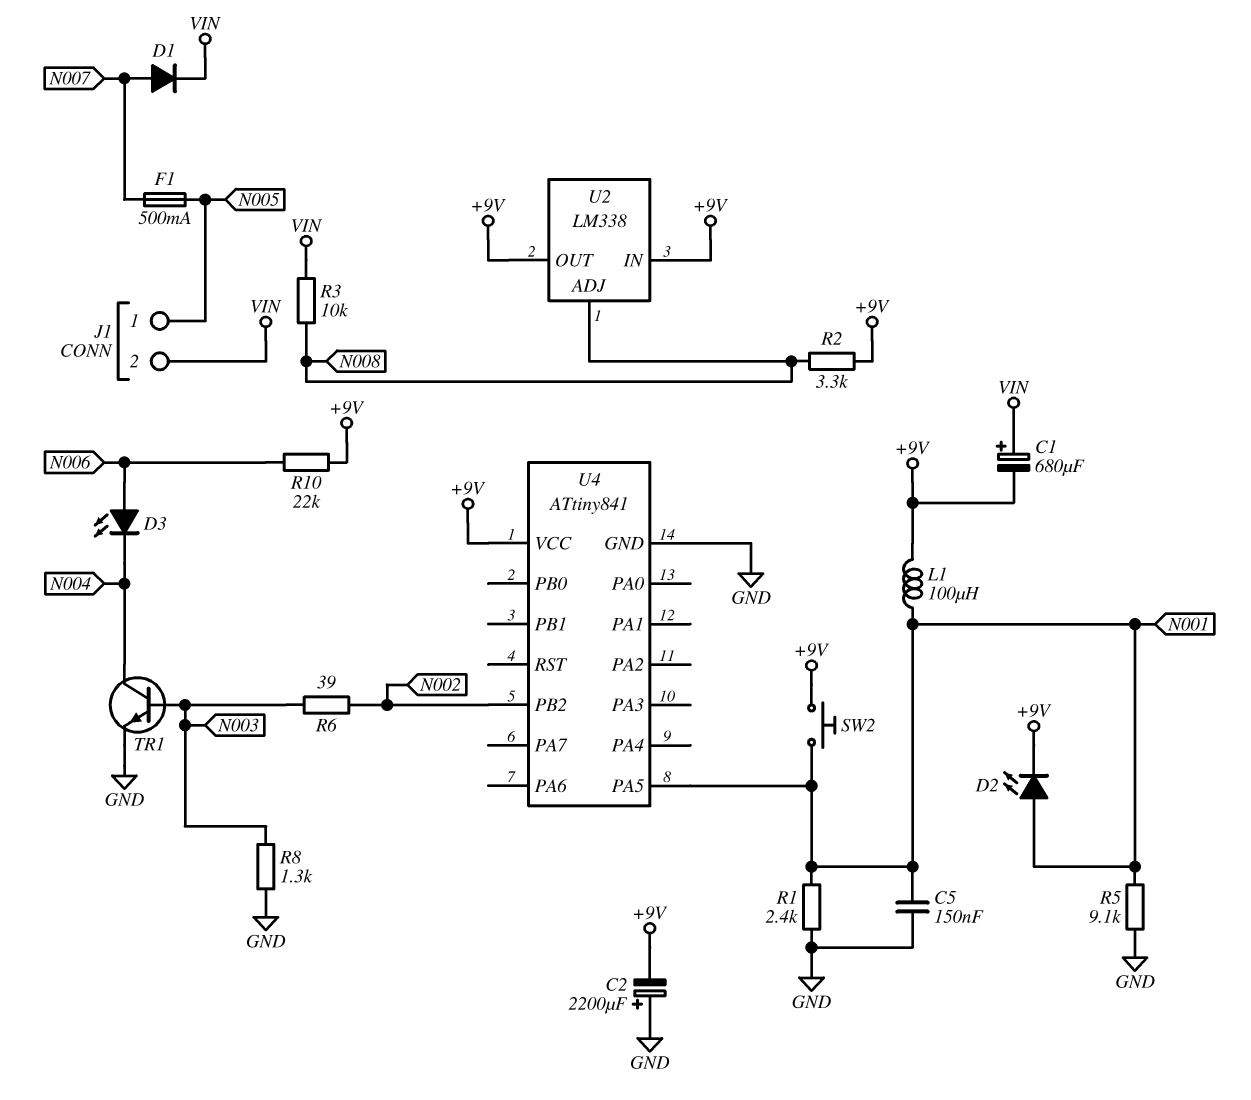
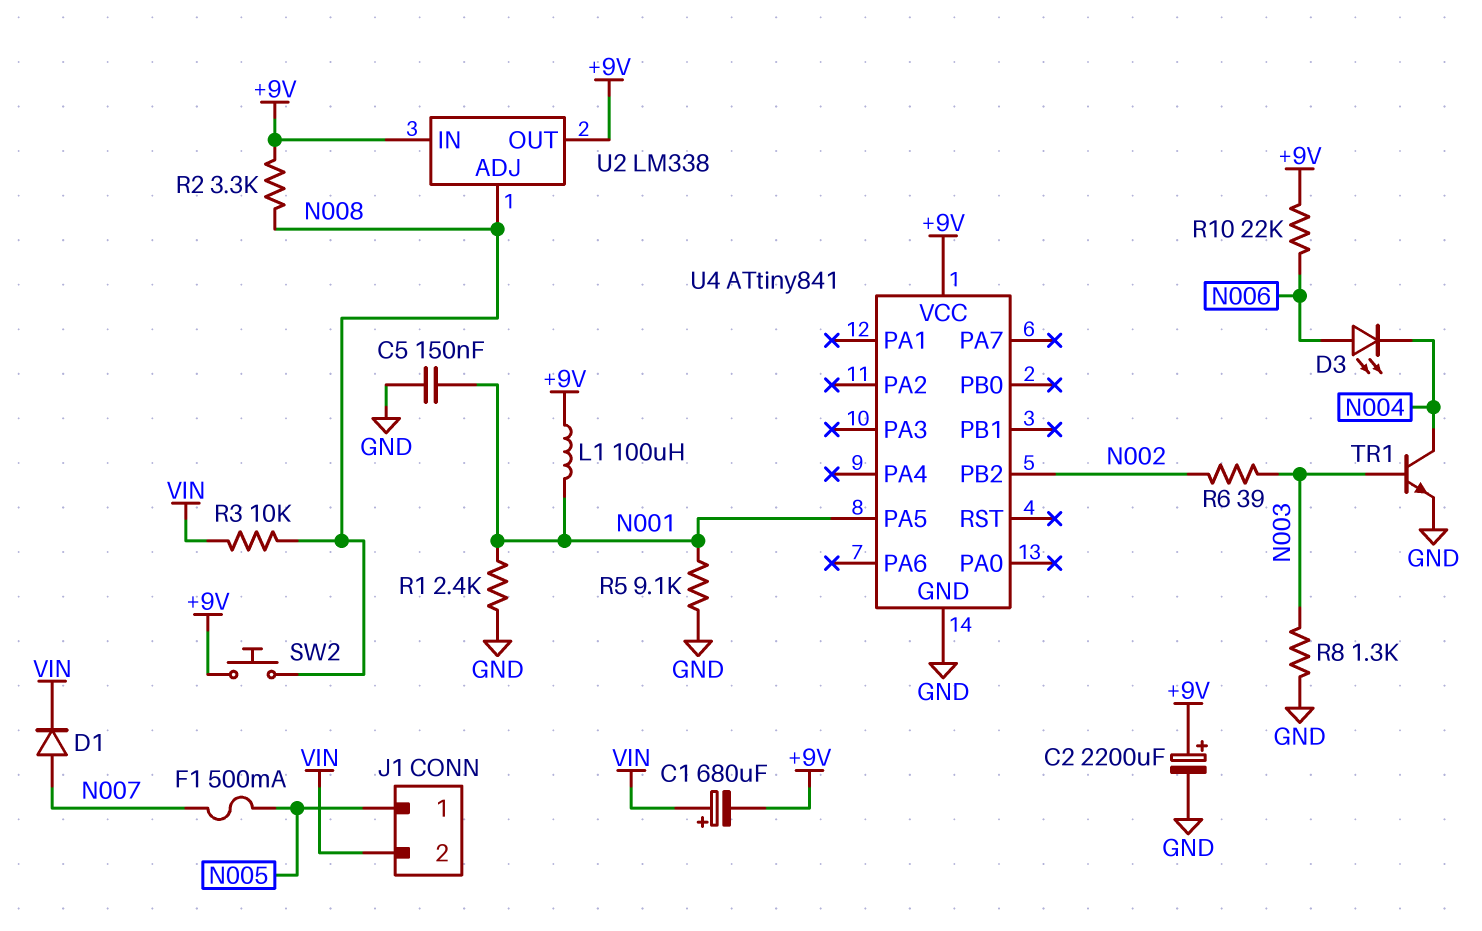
C2: 2200uF (plus GND, minus +9V) -> 2200uF (plus +9V, minus GND)
D2: LED (A N001, K +9V) -> none
SW2: button (+9V, N001) -> button (+9V, N008)

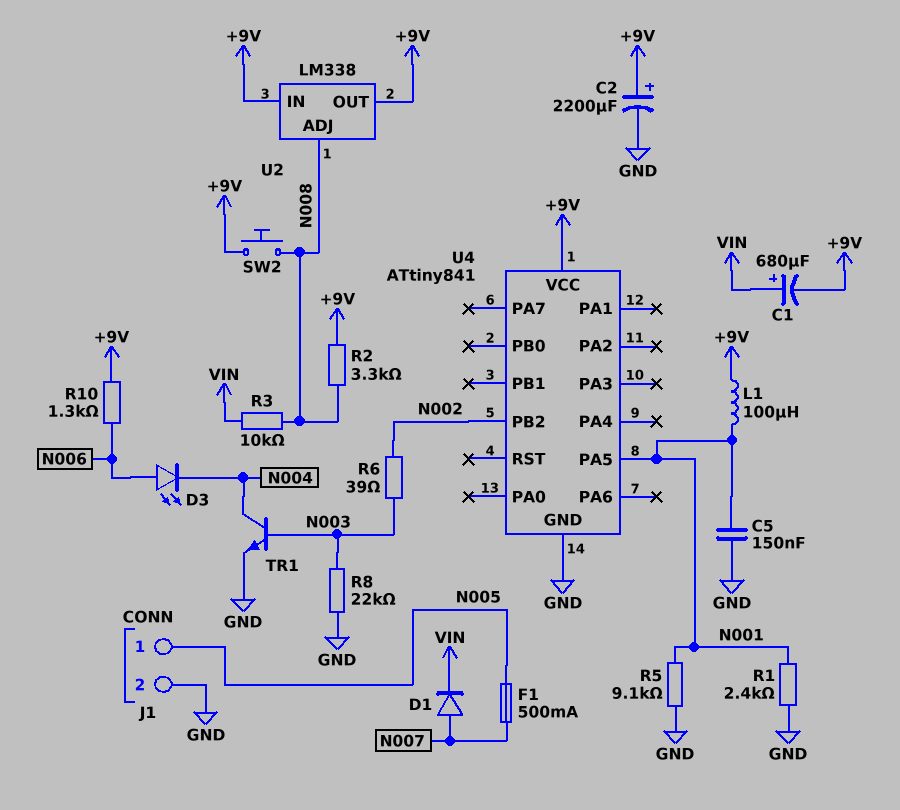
J1 pin 2: VIN -> GND
R8: 1.3k (GND, N003) -> 22k (GND, N003)
R10: 22k (+9V, N006) -> 1.3k (+9V, N006)

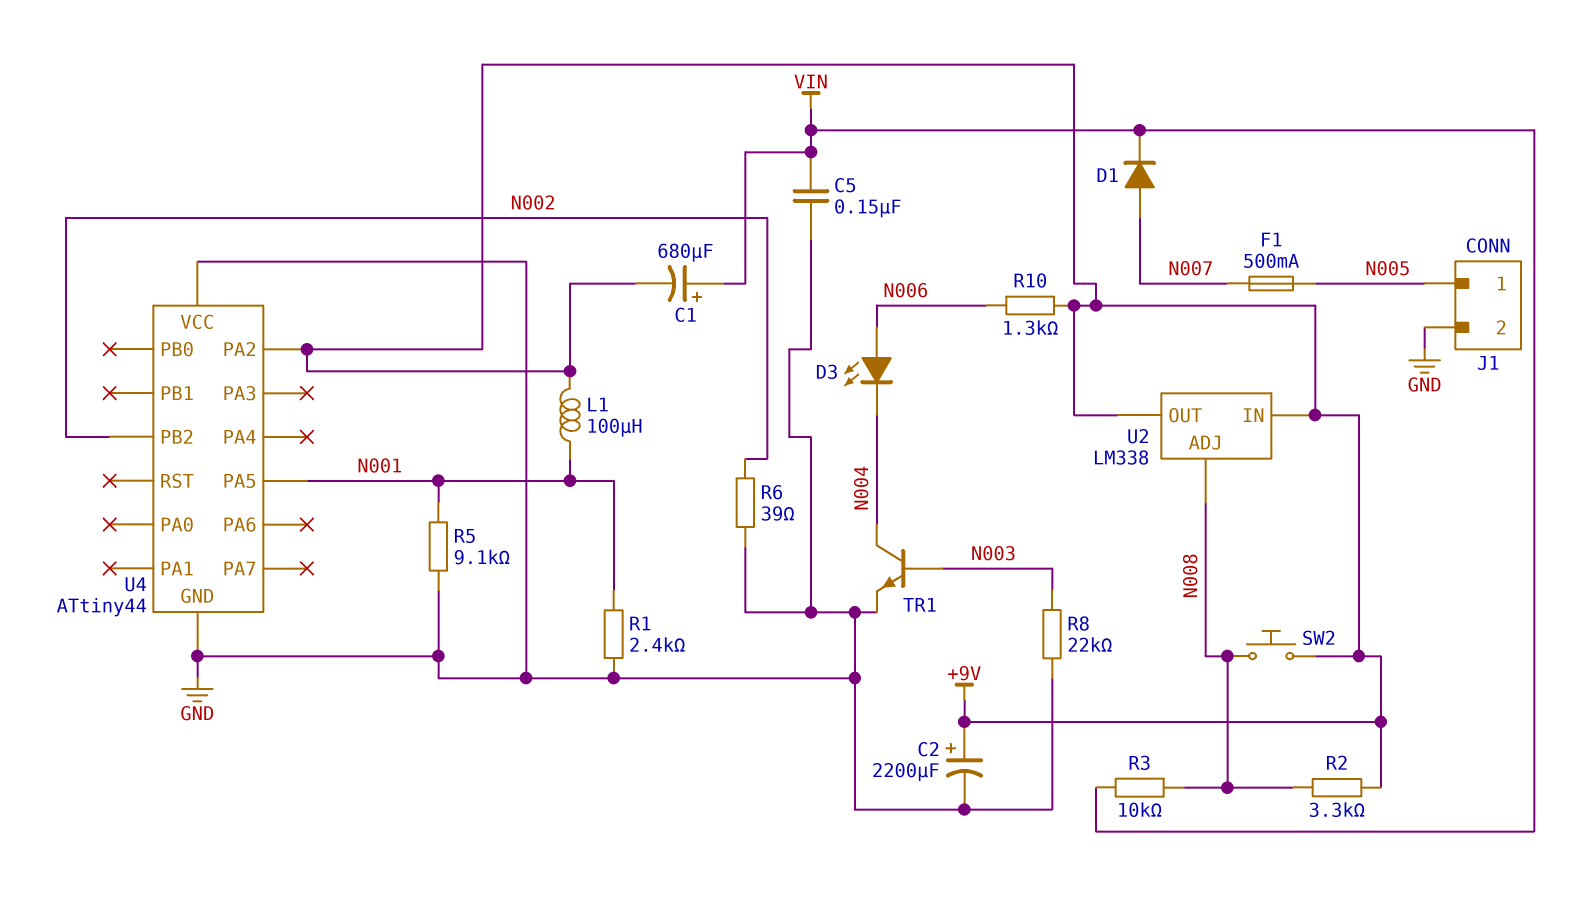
C5: 150nF (GND, N001) -> 150nF (GND, VIN)
R6: 39 (N002, N003) -> 39 (GND, N002)
U4: ATtiny841 -> ATtiny44
U4 pin PA2: none -> +9V
U4 pin VCC: +9V -> GND

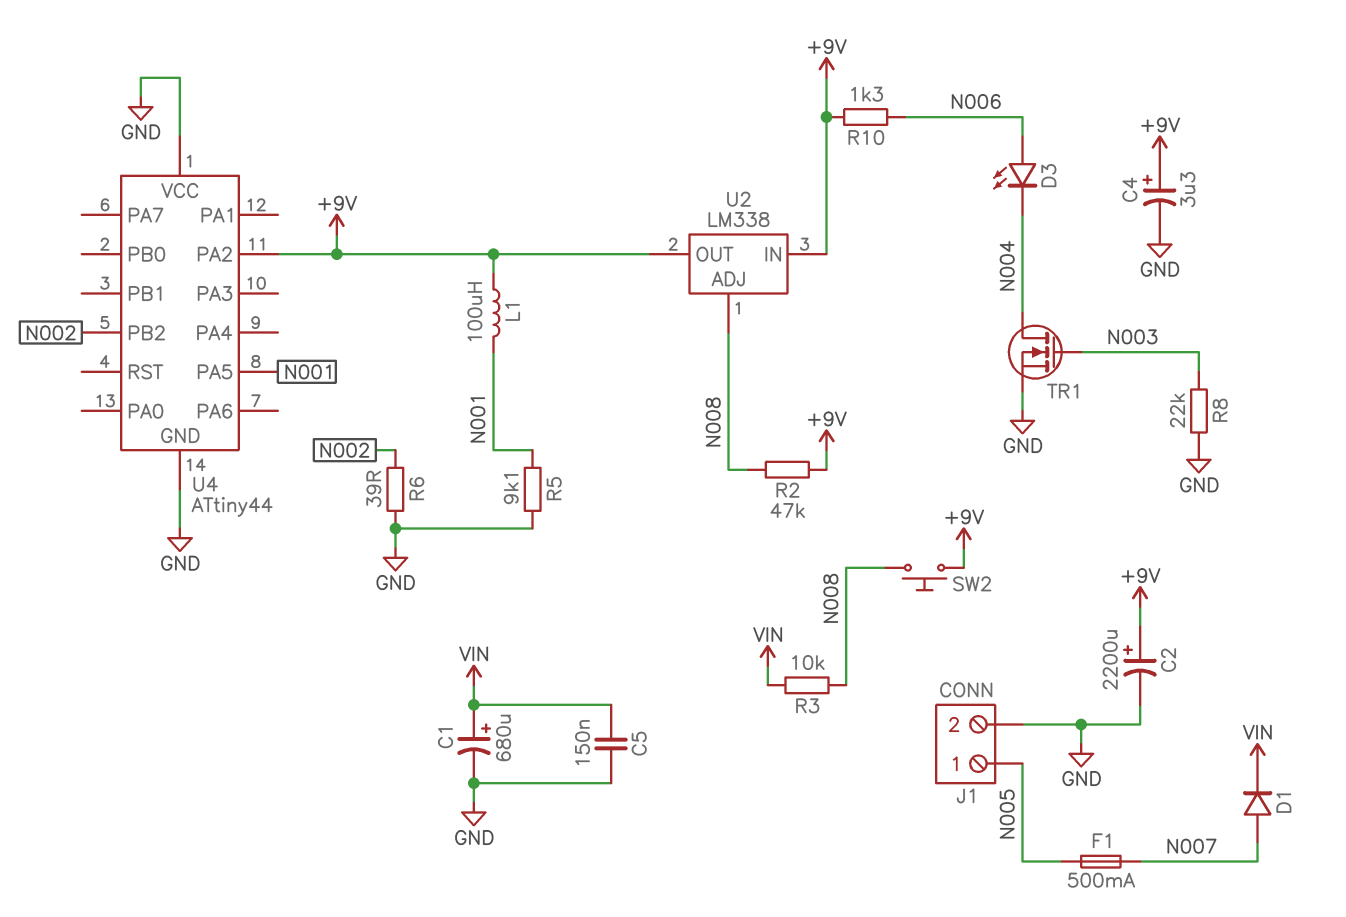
C1: 680uF (plus VIN, minus +9V) -> 680uF (plus VIN, minus GND)
C4: none -> 3.3uF (plus +9V, minus GND)
R1: 2.4k (GND, N001) -> none
R2: 3.3k (+9V, N008) -> 47k (+9V, N008)
TR1: NPN (B N003, C N004, E GND) -> NMOS (G N003, D N004, S GND)

